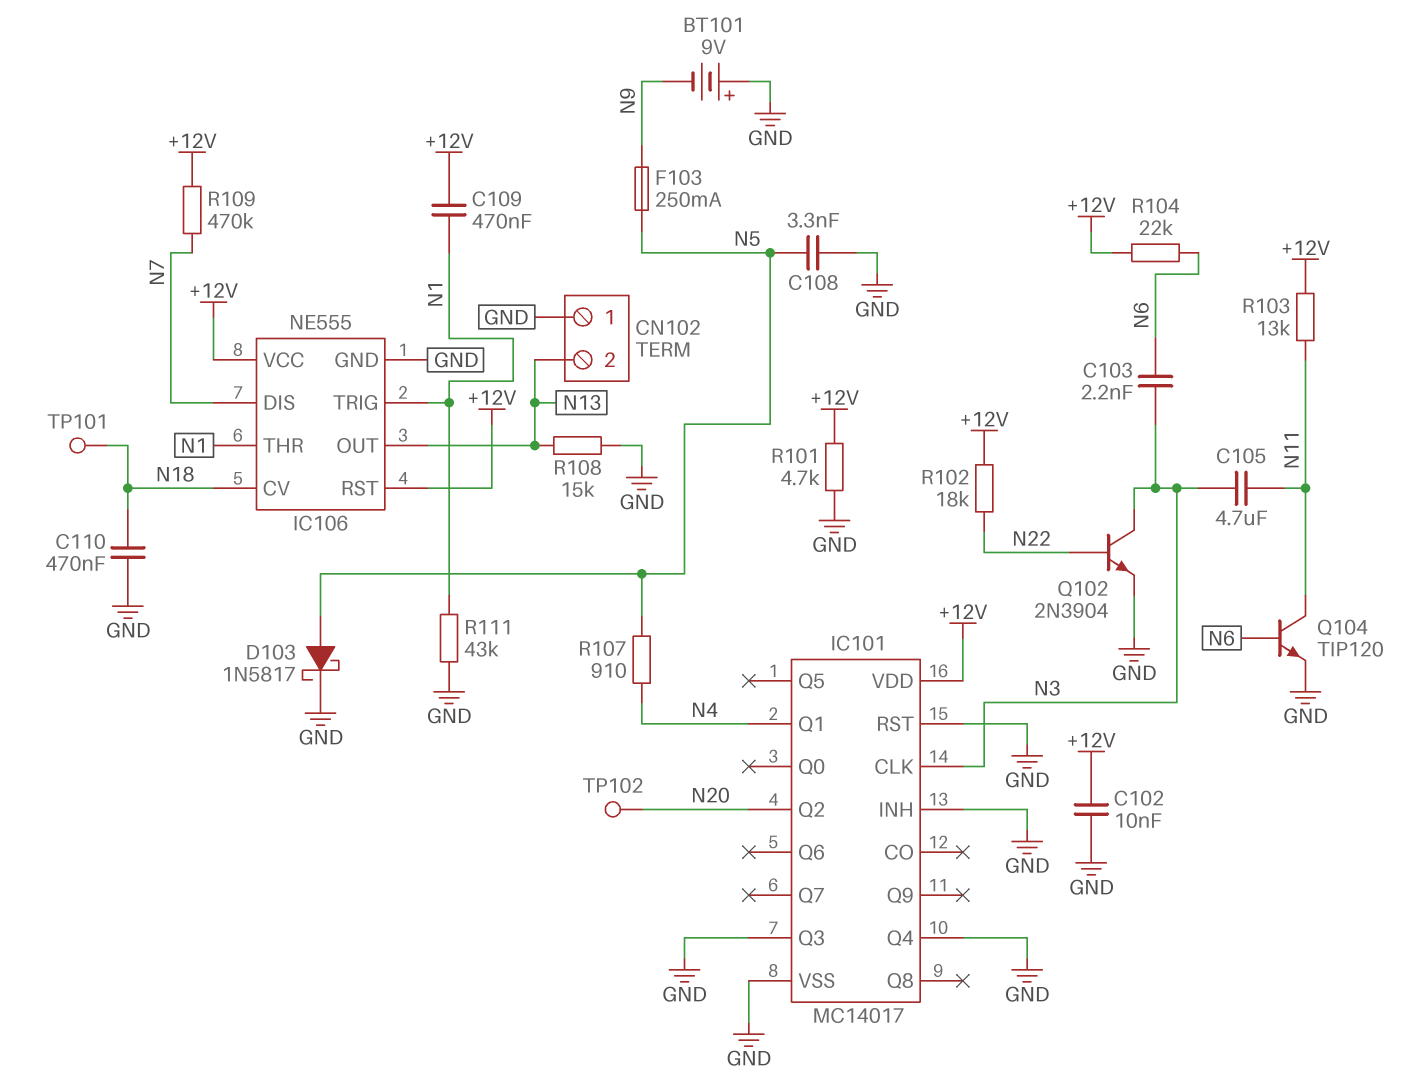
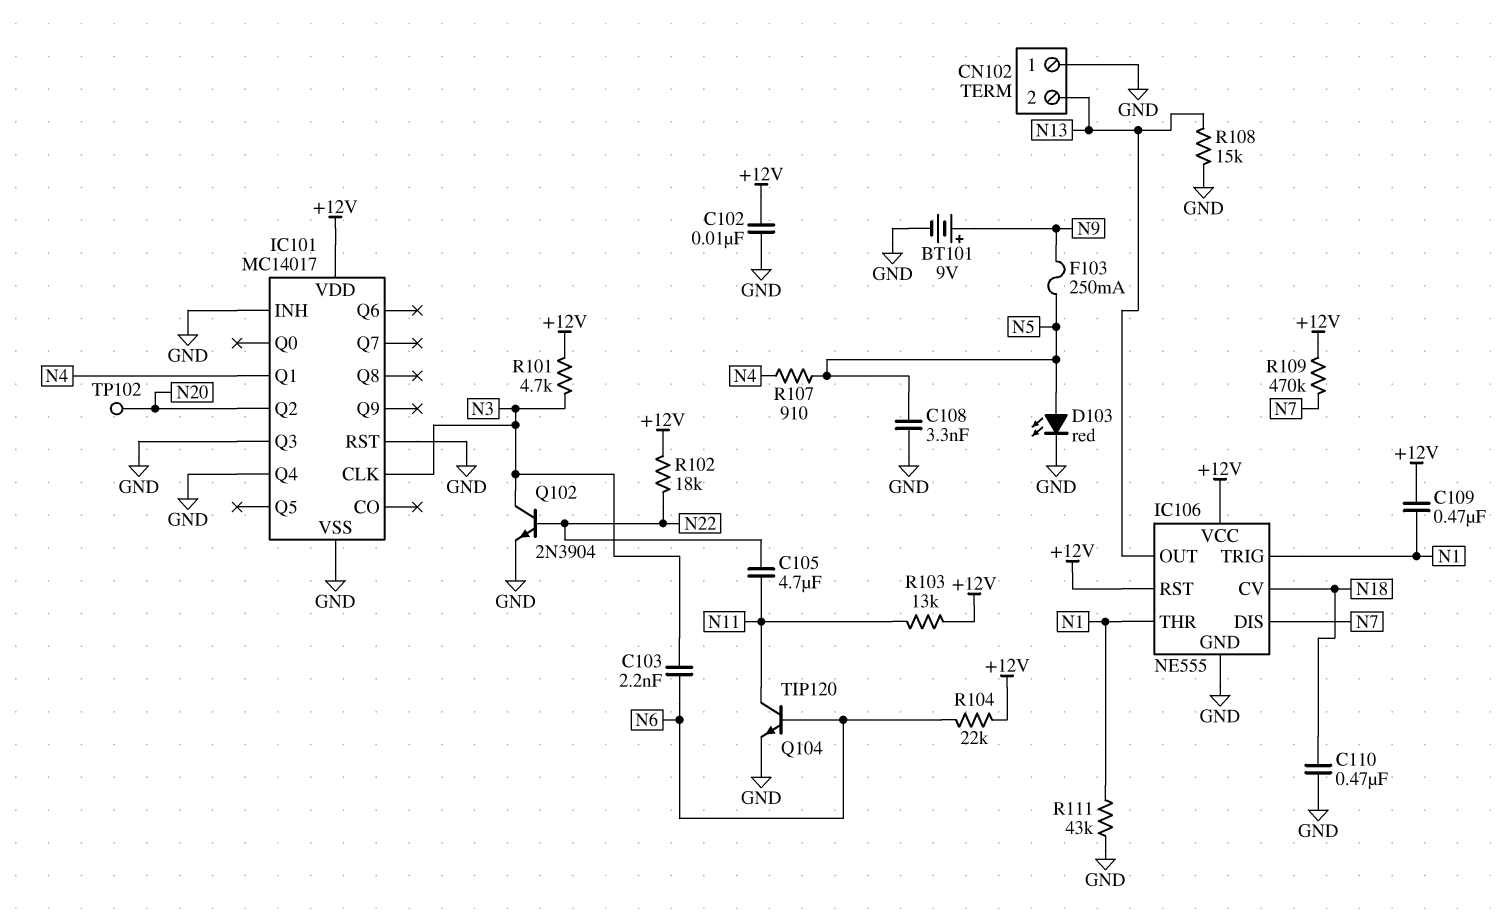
BT101: 9V (plus GND, minus N9) -> 9V (plus N9, minus GND)
C105: 4.7uF (N3, N11) -> 4.7uF (N11, N22)
D103: schottky 1N5817 (A N5, K GND) -> LED red (A N5, K GND)
R101: 4.7k (+12V, GND) -> 4.7k (+12V, N3)
TP101: test point (N18) -> none

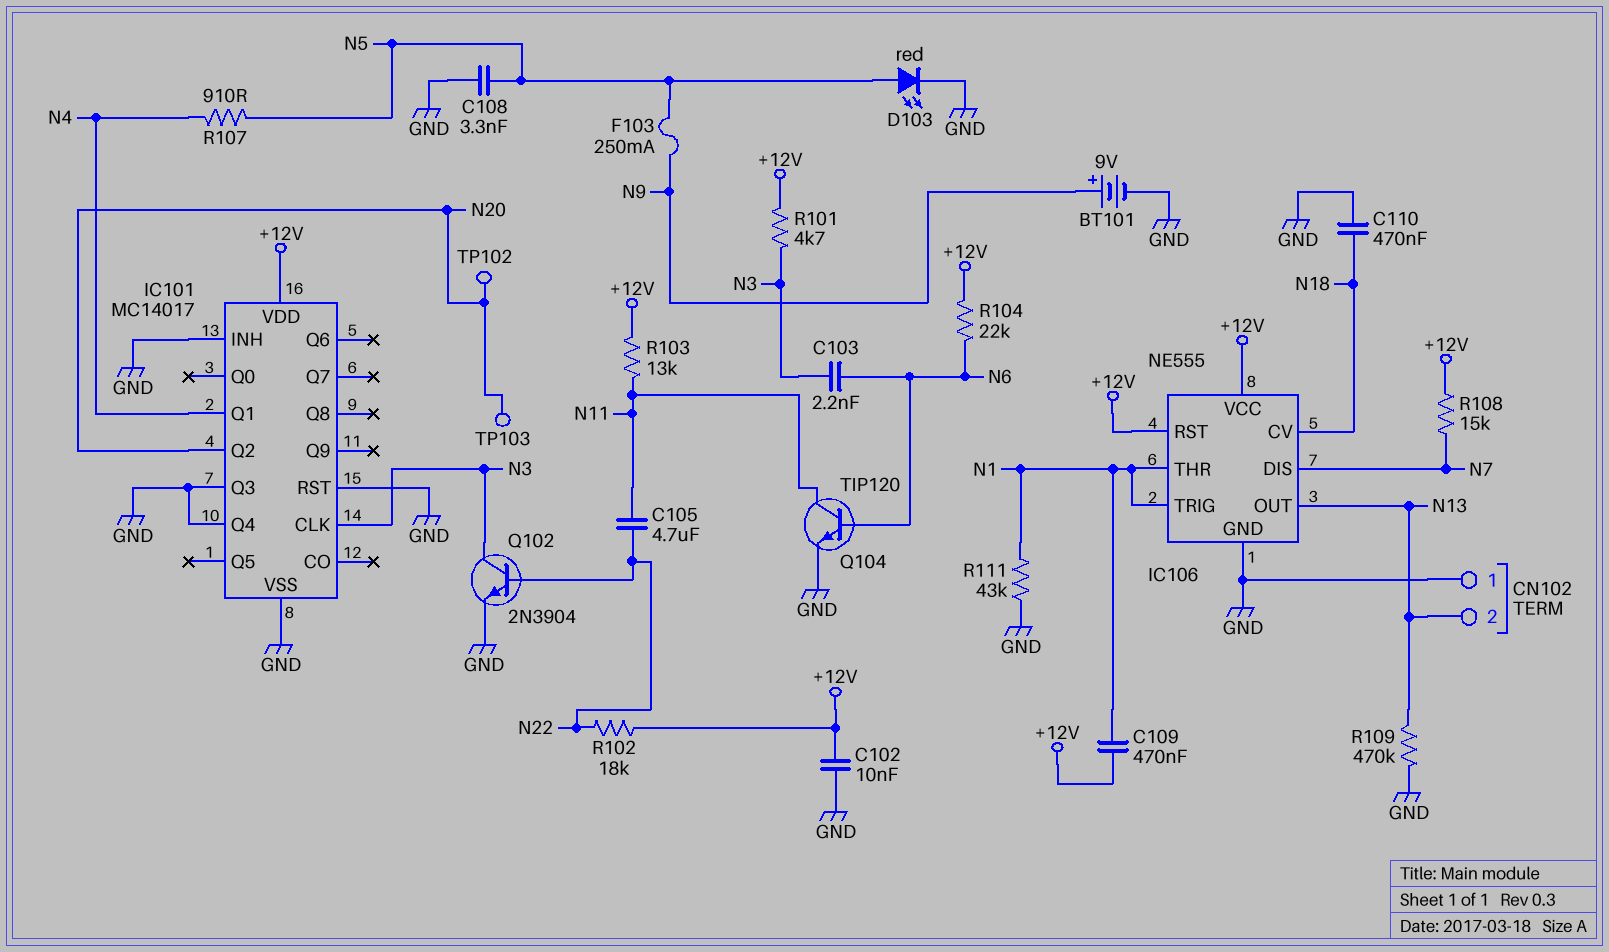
R108: 15k (GND, N13) -> 15k (+12V, N7)
R109: 470k (+12V, N7) -> 470k (GND, N13)
TP103: none -> test point (N20)

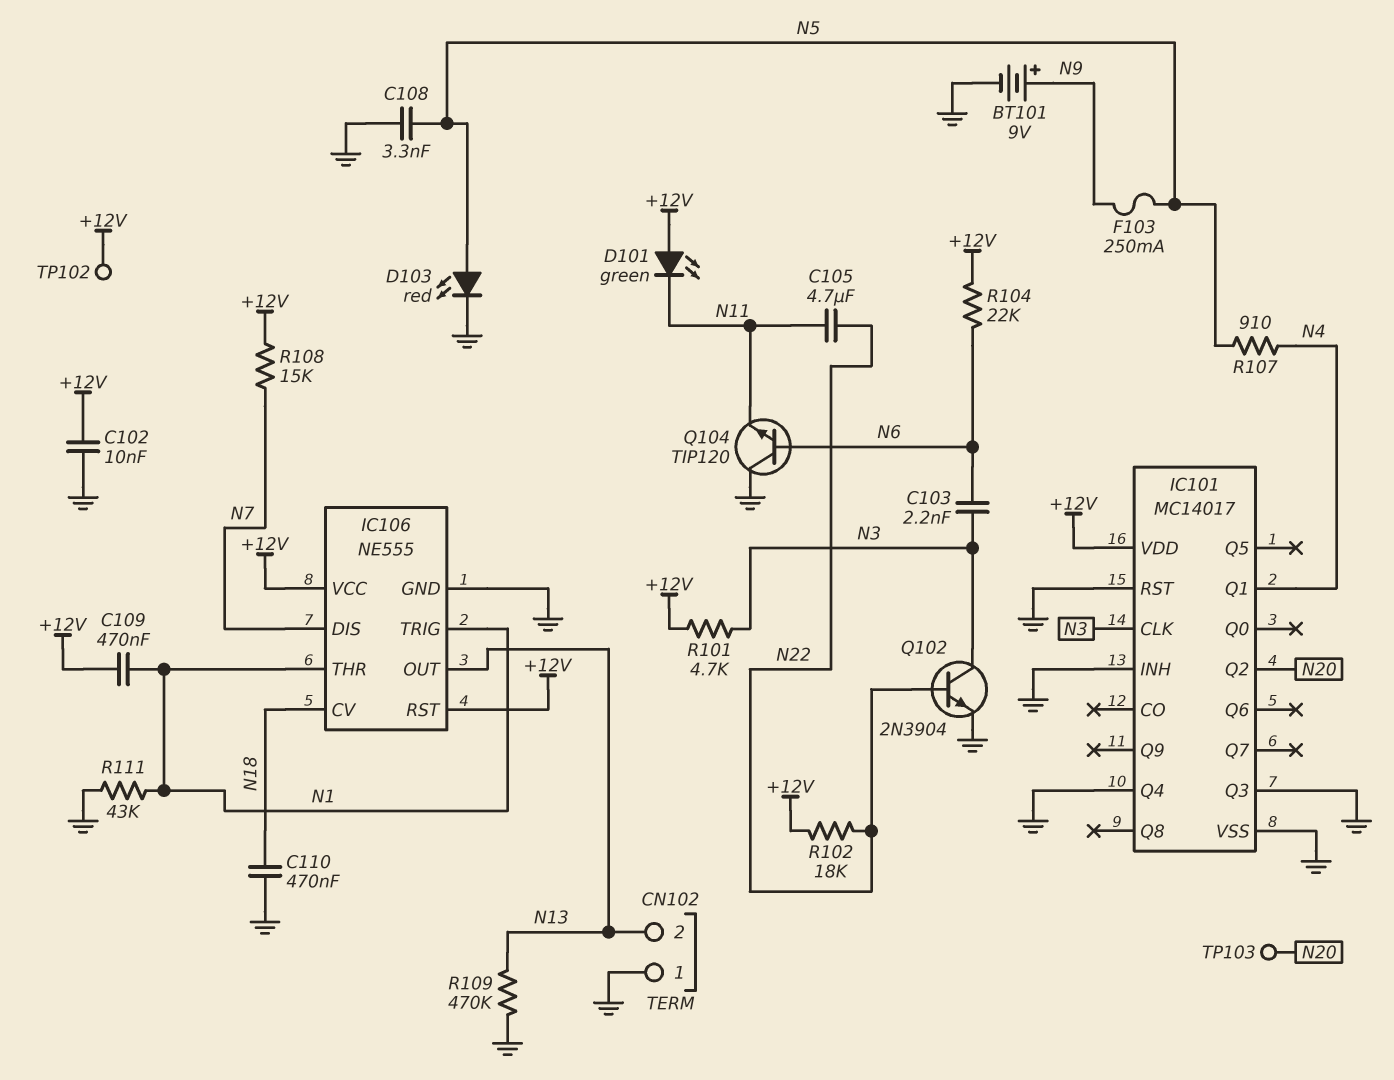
D101: none -> LED green (A +12V, K N11)
Q104: NPN TIP120 (B N6, C N11, E GND) -> NPN TIP120 (B N6, C GND, E N11)
R103: 13k (+12V, N11) -> none
TP102: test point (N20) -> test point (+12V)

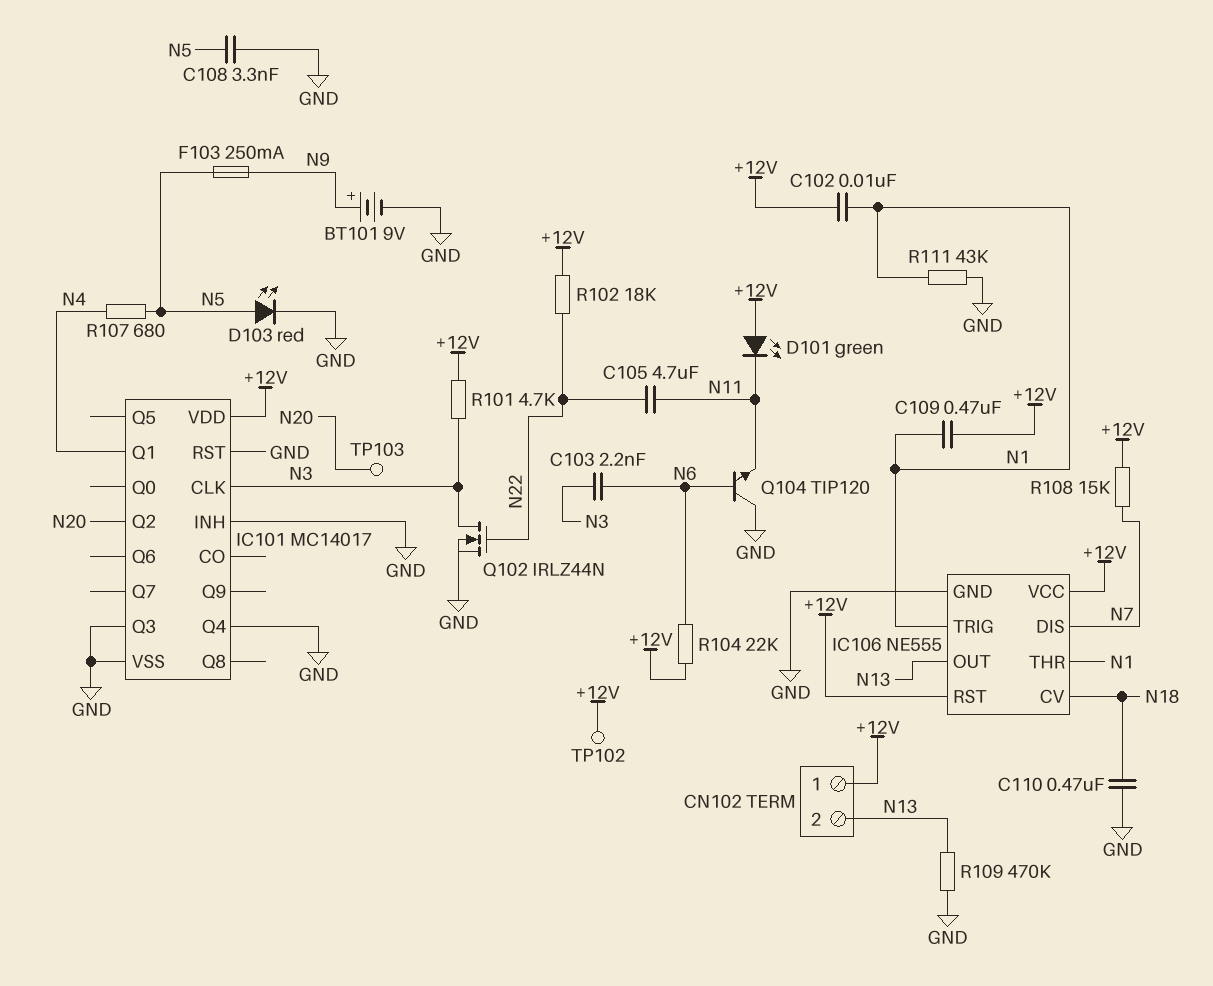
C102: 10nF (+12V, GND) -> 10nF (+12V, N1)
CN102 pin 1: GND -> +12V
Q102: NPN 2N3904 (B N22, C N3, E GND) -> NMOS IRLZ44N (G N22, D N3, S GND)
R107: 910 (N4, N5) -> 680 (N4, N5)

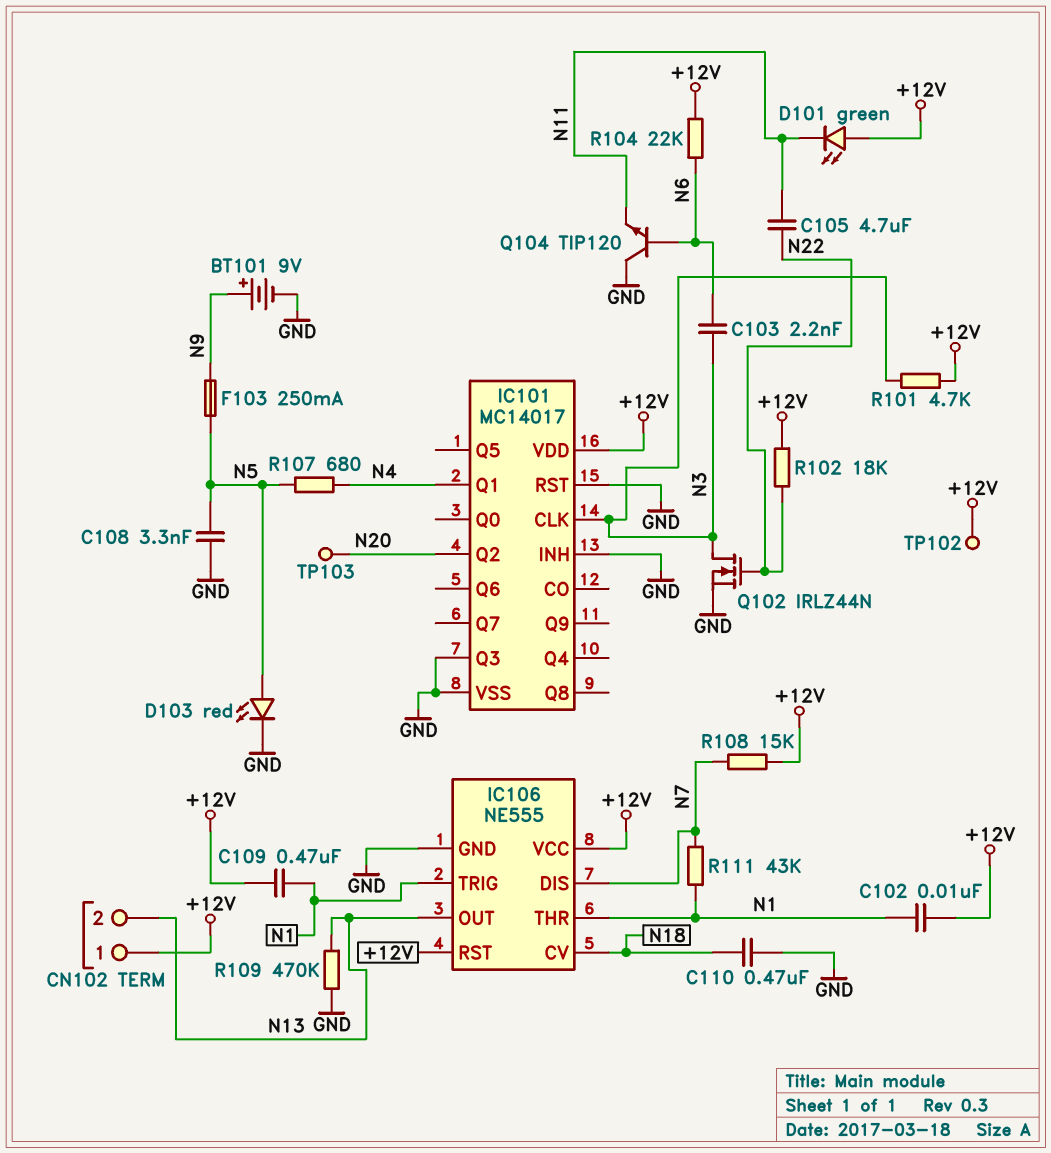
IC101 pin Q4: GND -> none
R111: 43k (GND, N1) -> 43k (N1, N7)

